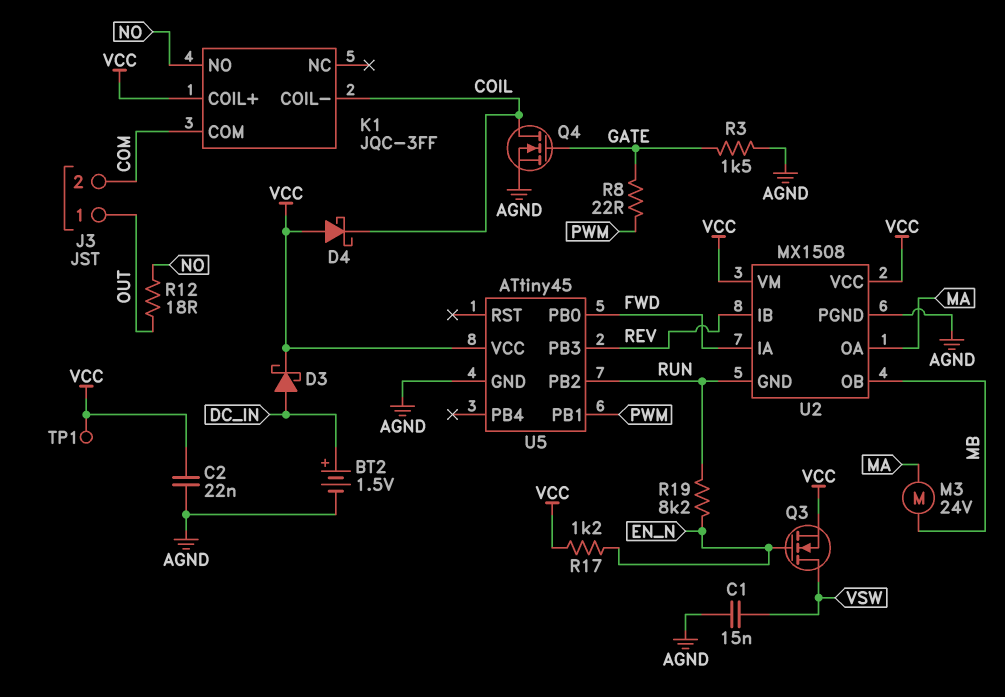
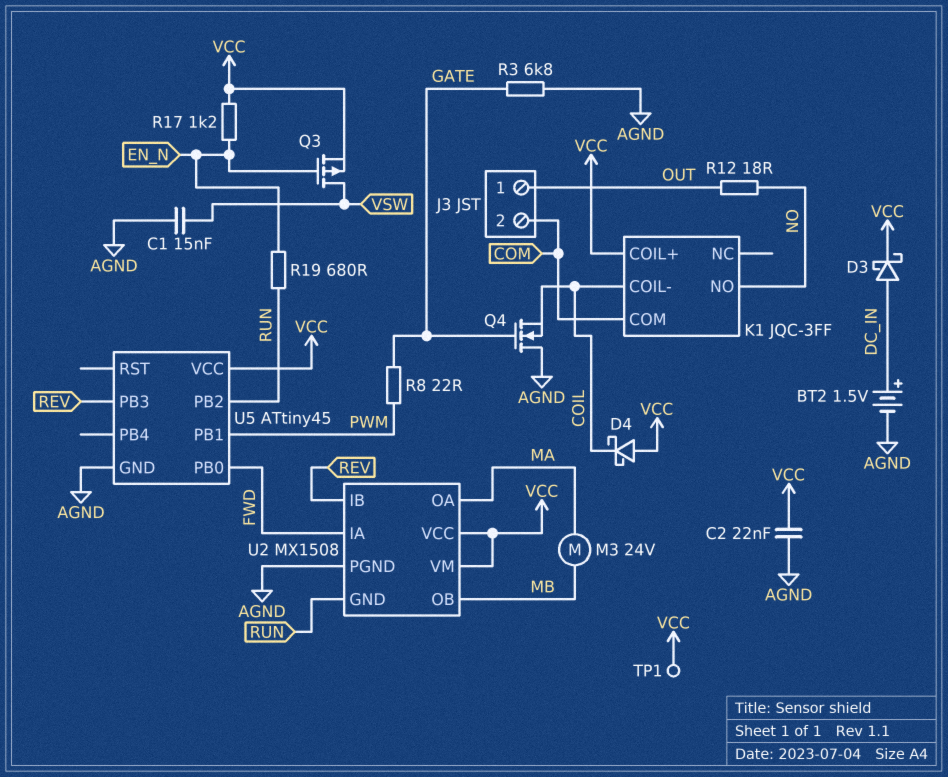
Q3: NMOS (G EN_N, D VSW, S VCC) -> PMOS (G EN_N, D VSW, S VCC)
Q4: NMOS (G GATE, D COIL, S AGND) -> NMOS (G GATE, D AGND, S COIL)
R3: 1.5k (AGND, GATE) -> 6.8k (AGND, GATE)
R19: 8.2k (EN_N, RUN) -> 680 (EN_N, RUN)

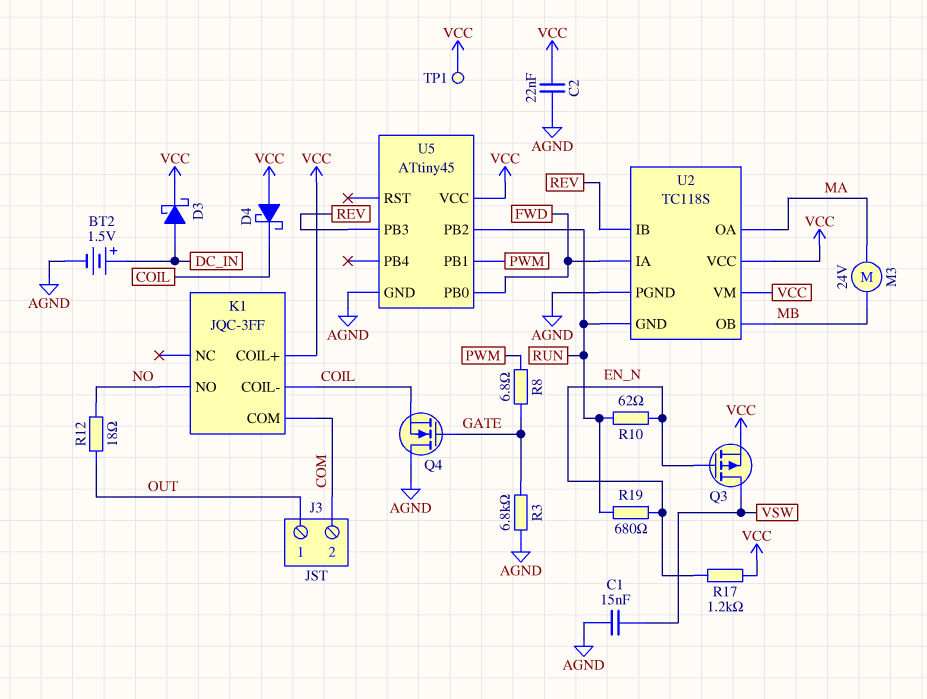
R8: 22 (GATE, PWM) -> 6.8 (GATE, PWM)
R10: none -> 62 (EN_N, RUN)
U2: MX1508 -> TC118S

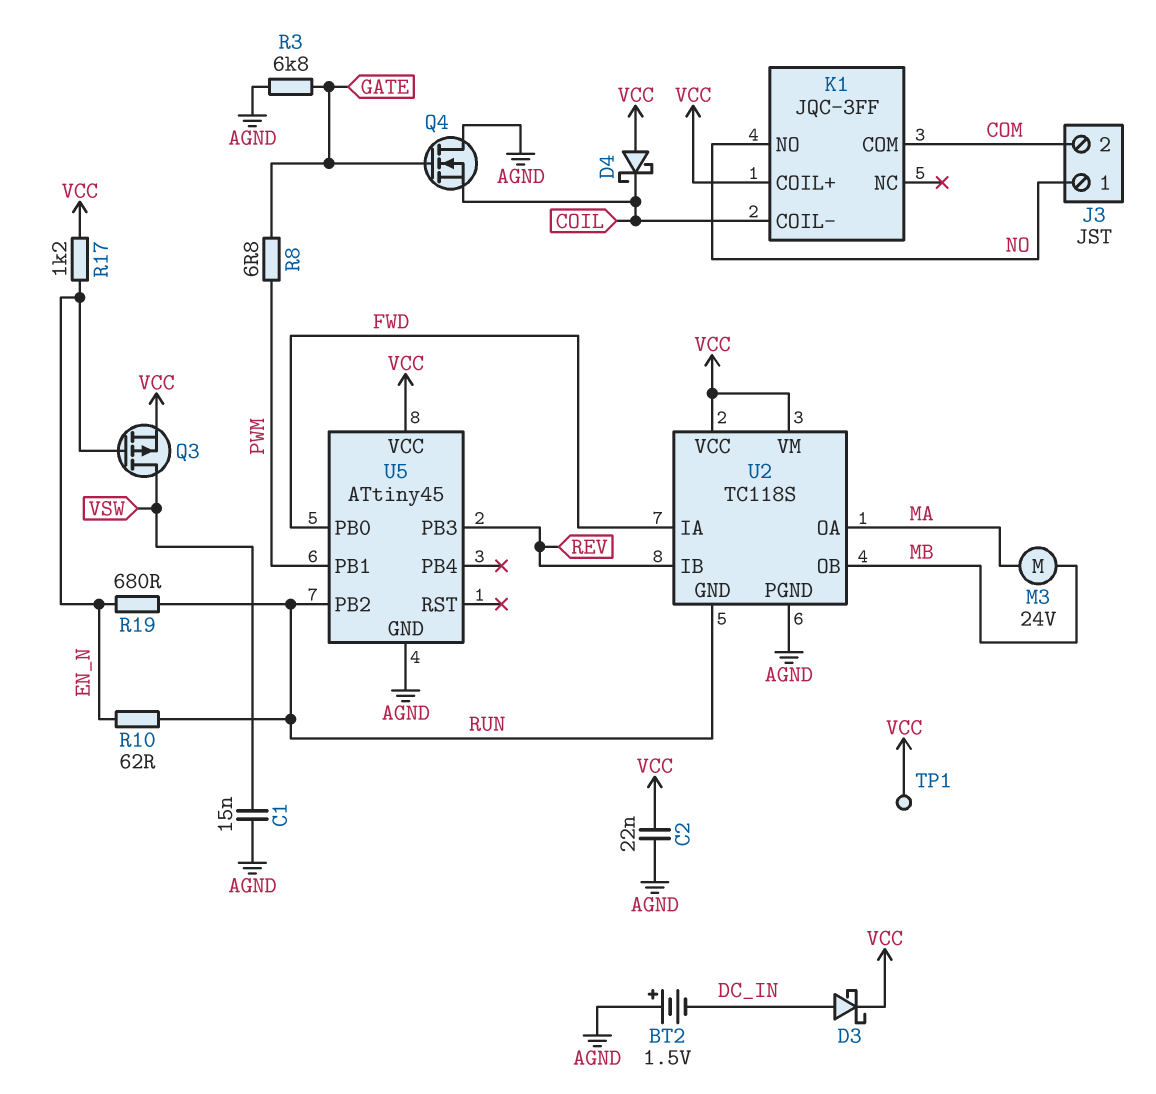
BT2: 1.5V (plus DC_IN, minus AGND) -> 1.5V (plus AGND, minus DC_IN)
J3 pin 1: OUT -> NO
R12: 18 (NO, OUT) -> none

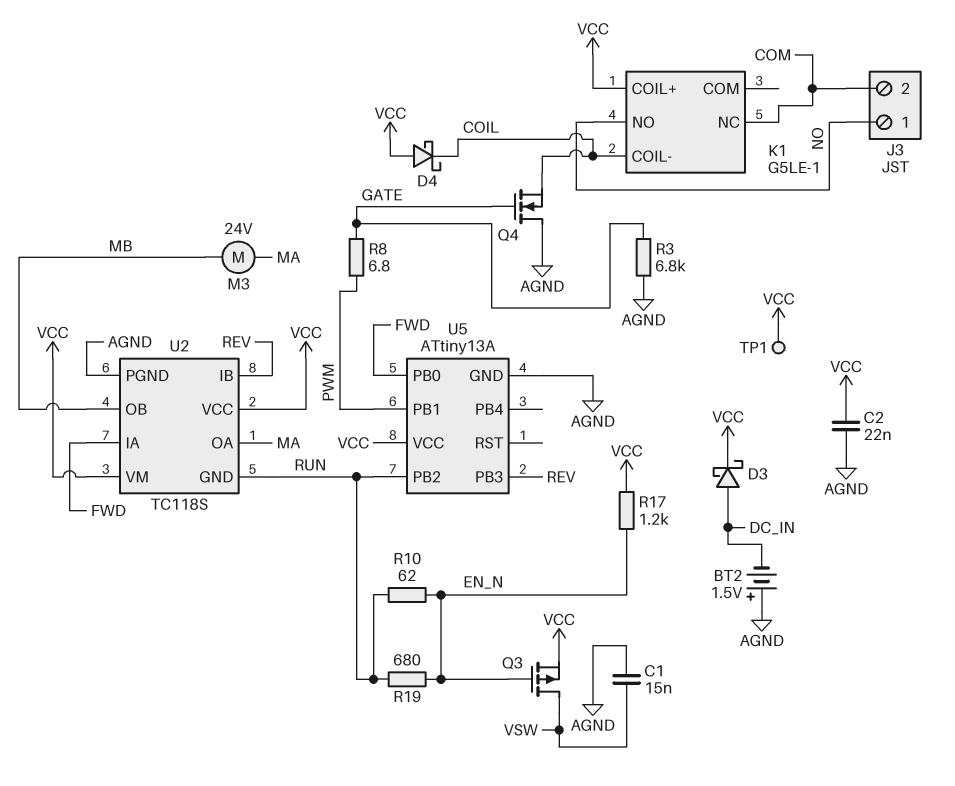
K1: JQC-3FF -> G5LE-1
K1 pin COM: COM -> none
K1 pin NC: none -> COM
U5: ATtiny45 -> ATtiny13A

